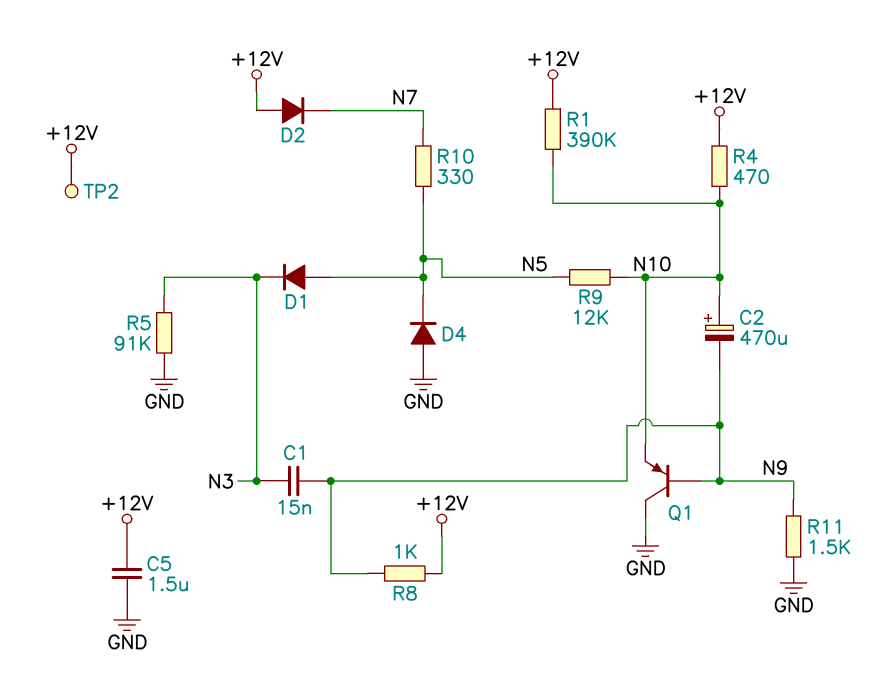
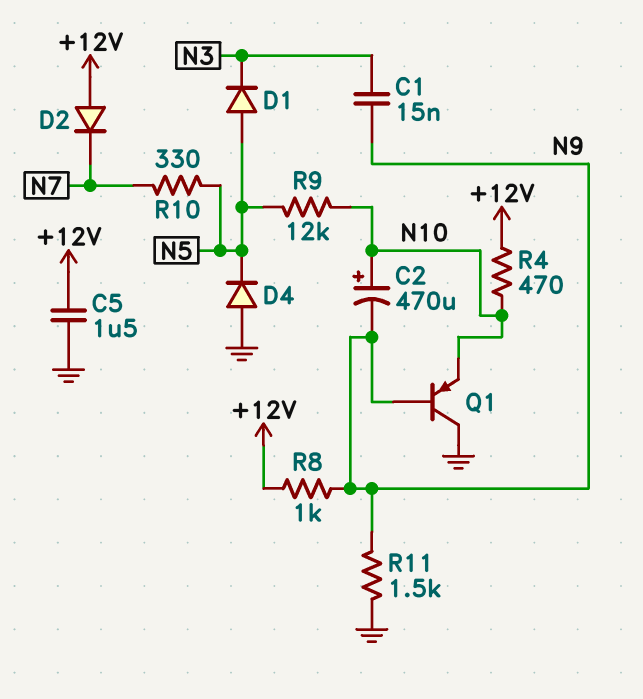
R1: 390k (+12V, N10) -> none
R5: 91k (GND, N3) -> none
TP2: test point (+12V) -> none

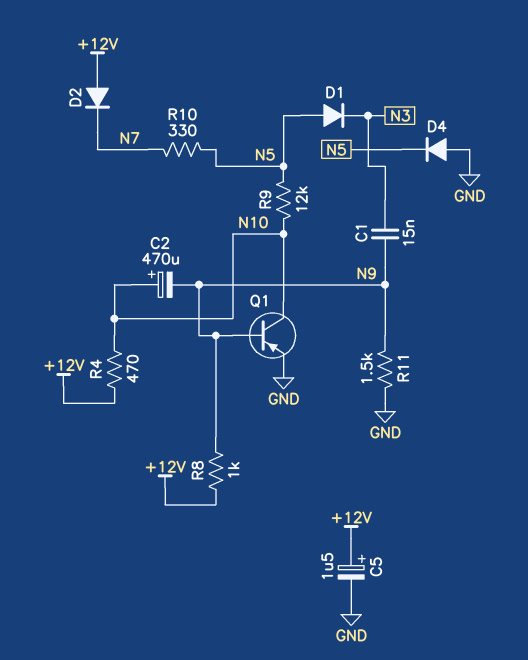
C5: 1.5uF (+12V, GND) -> 1.5uF (plus +12V, minus GND)
Q1: PNP (B N9, C GND, E N10) -> PNP (B N9, C N10, E GND)

